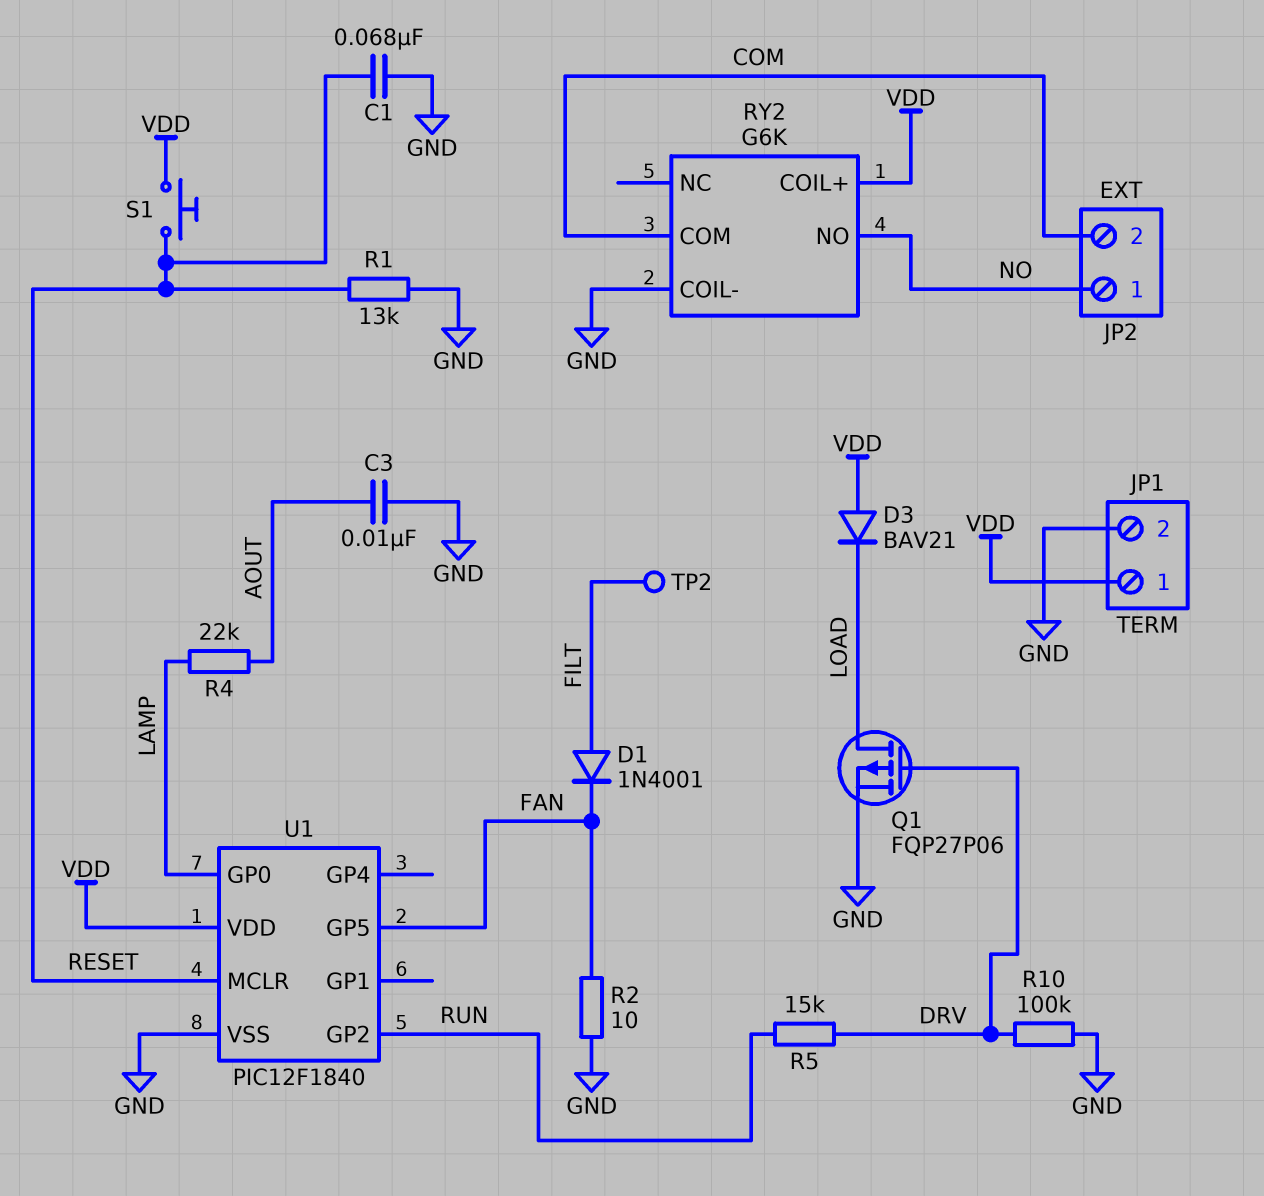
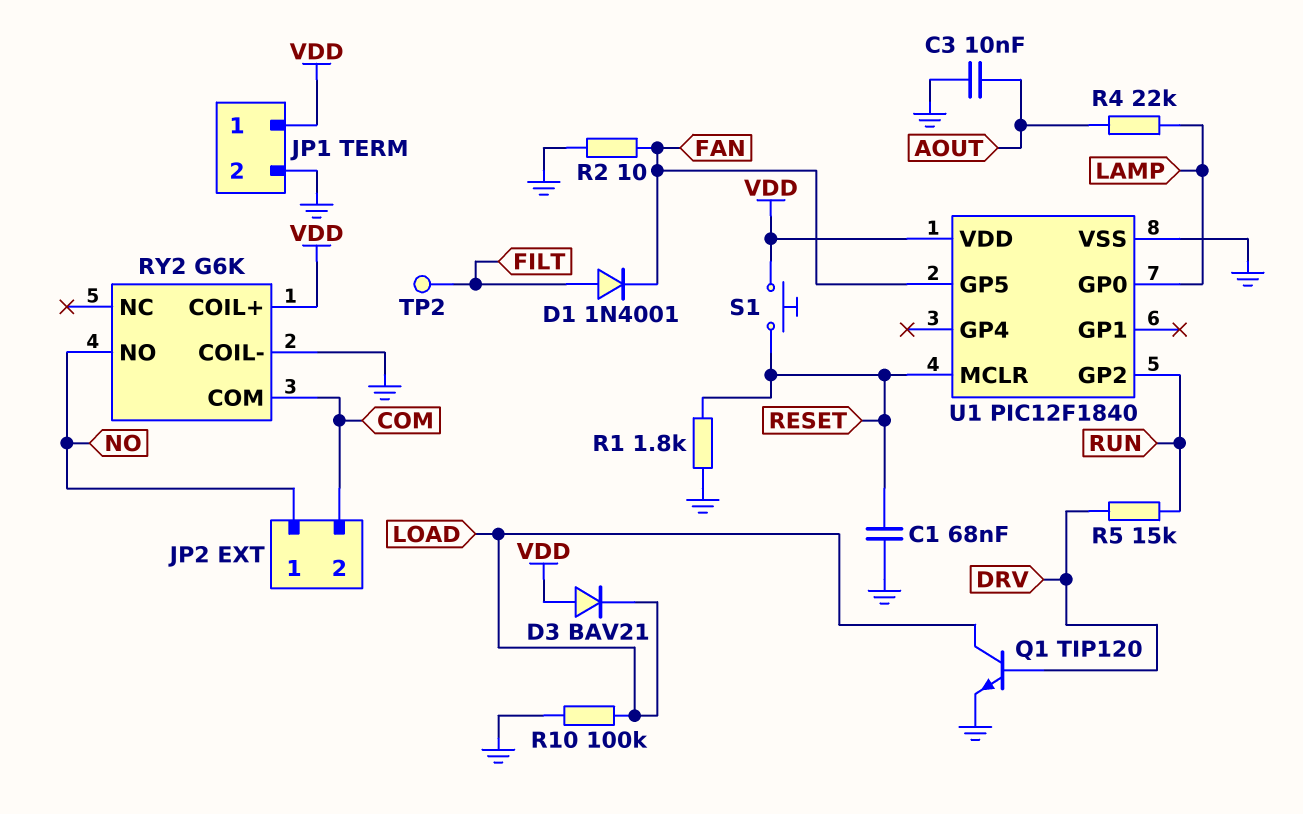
Q1: PMOS FQP27P06 (G DRV, D LOAD, S GND) -> NPN TIP120 (B DRV, C LOAD, E GND)
R1: 13k (GND, RESET) -> 1.8k (GND, RESET)
R10: 100k (DRV, GND) -> 100k (GND, LOAD)

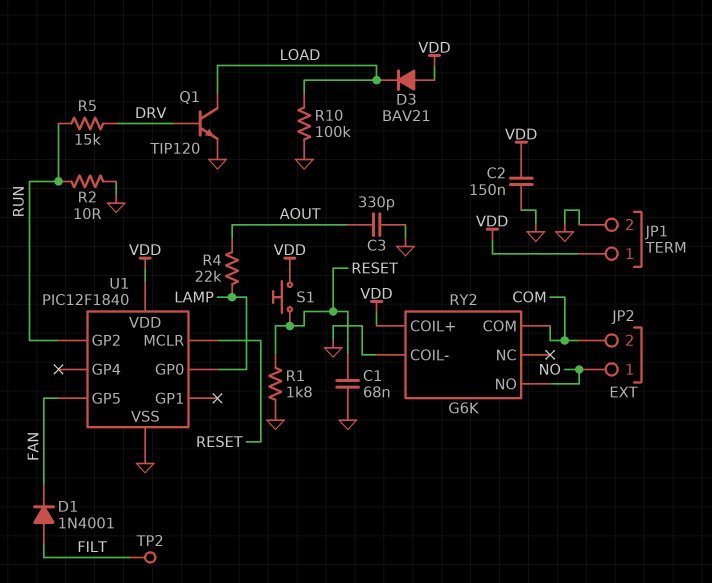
C2: none -> 150nF (GND, VDD)
C3: 10nF (AOUT, GND) -> 330pF (AOUT, GND)
R2: 10 (FAN, GND) -> 10 (GND, RUN)

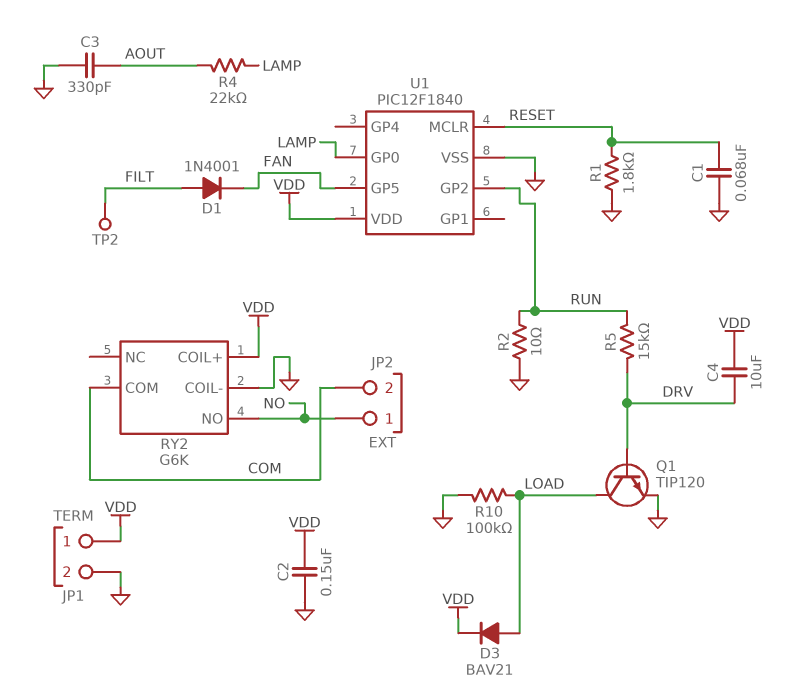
C4: none -> 10uF (DRV, VDD)
D3: diode BAV21 (A VDD, K LOAD) -> diode BAV21 (A LOAD, K VDD)
S1: button (RESET, VDD) -> none

